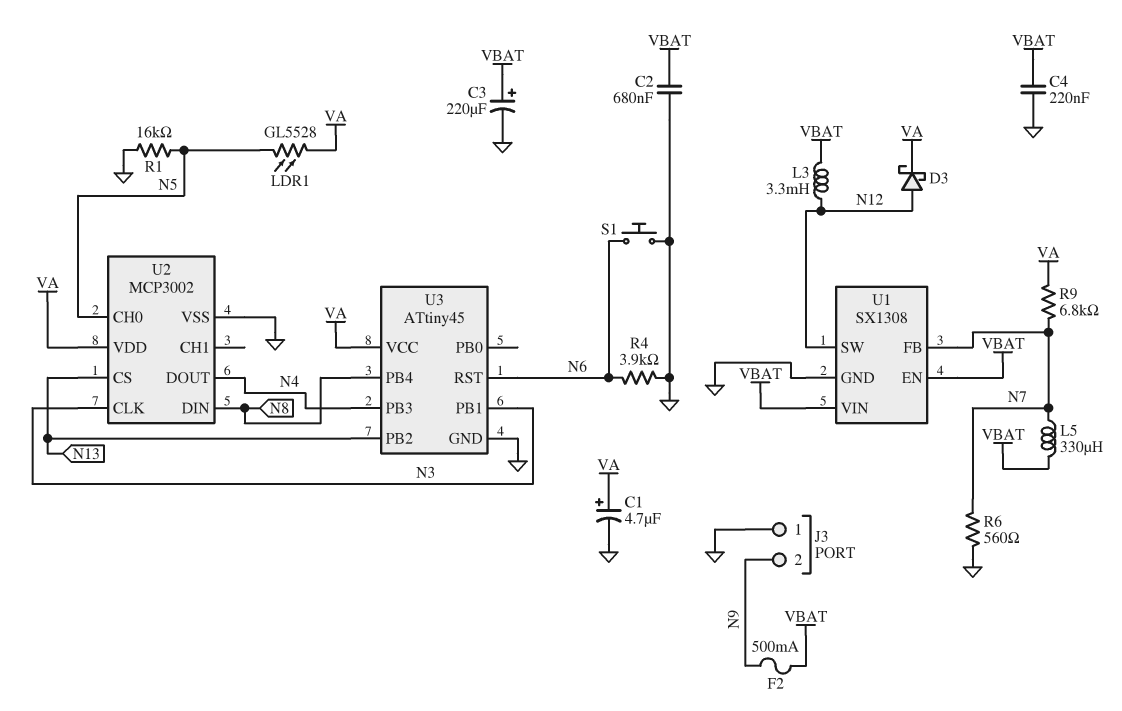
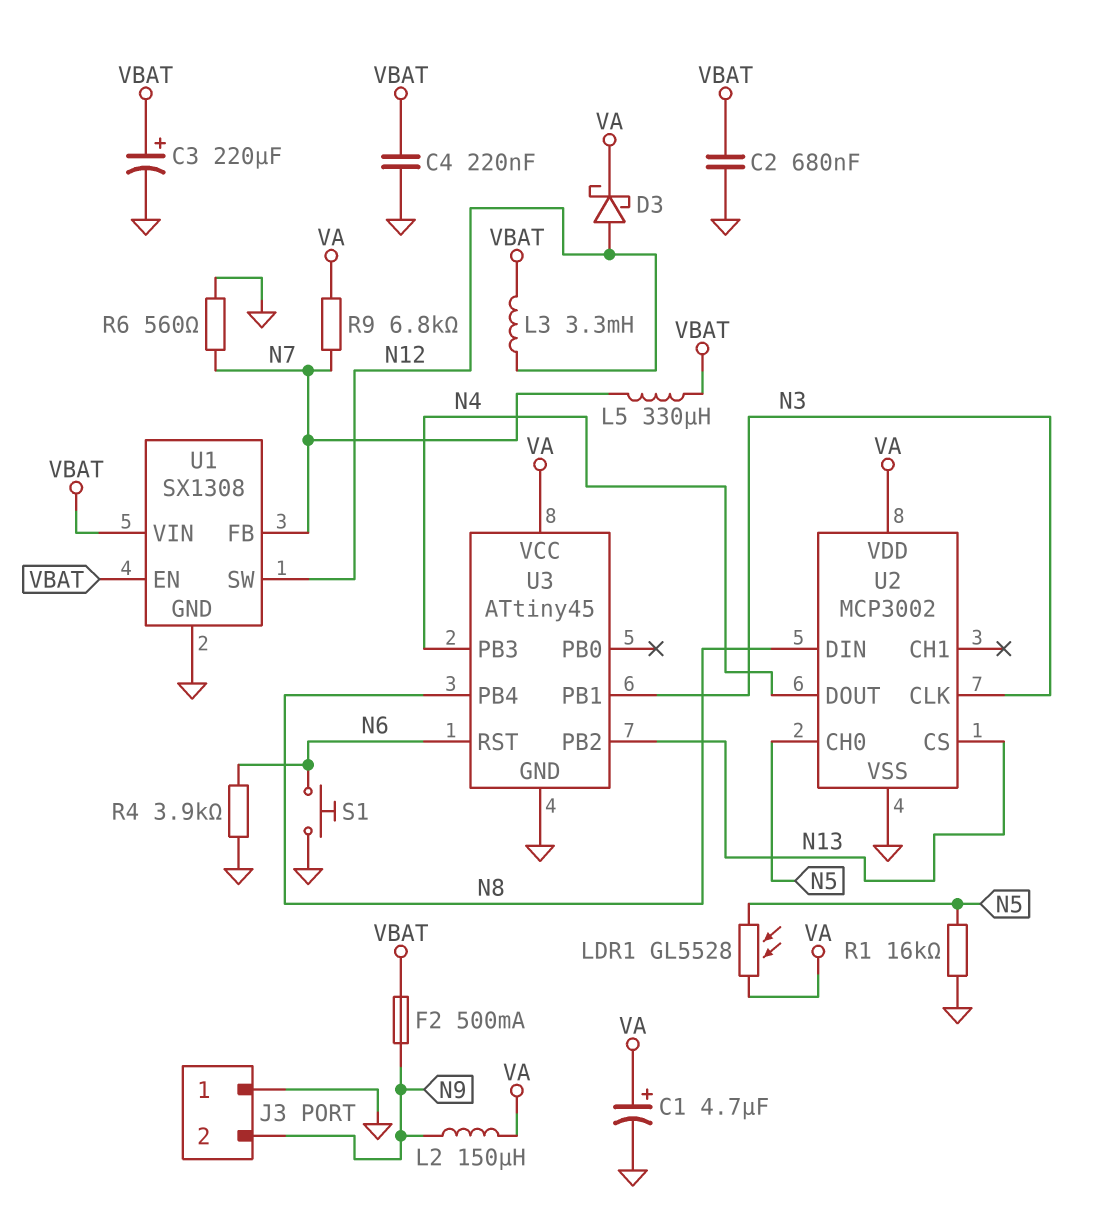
L2: none -> 150uH (N9, VA)

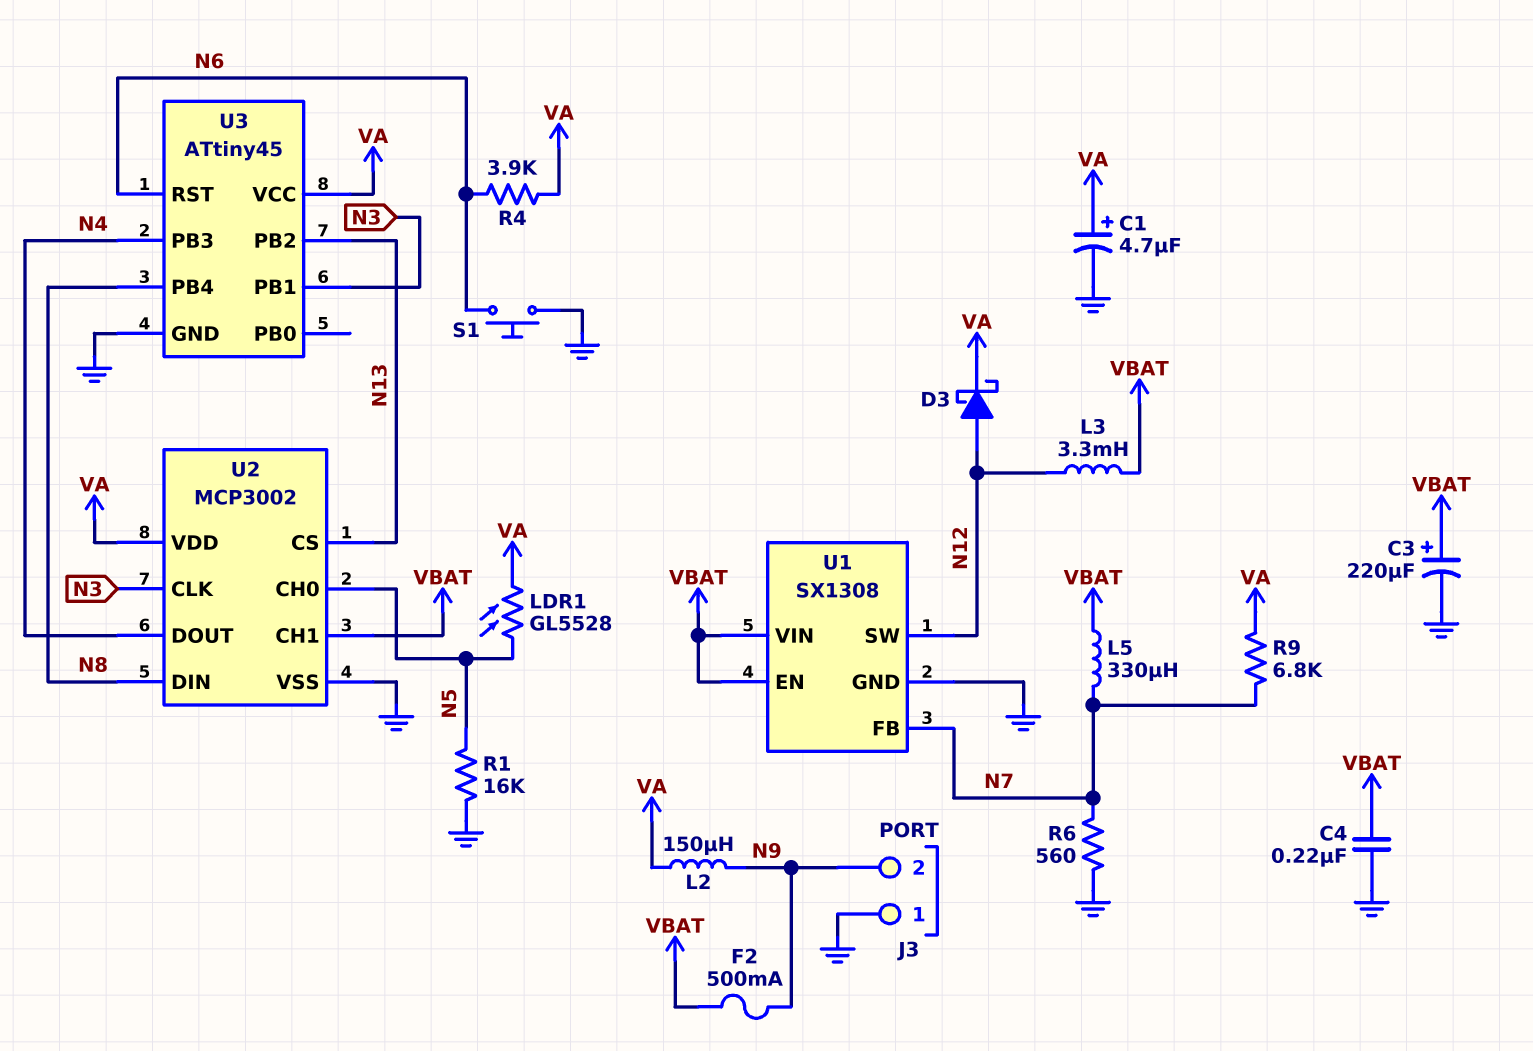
C2: 680nF (GND, VBAT) -> none
R4: 3.9k (GND, N6) -> 3.9k (N6, VA)
U2 pin CH1: none -> VBAT

